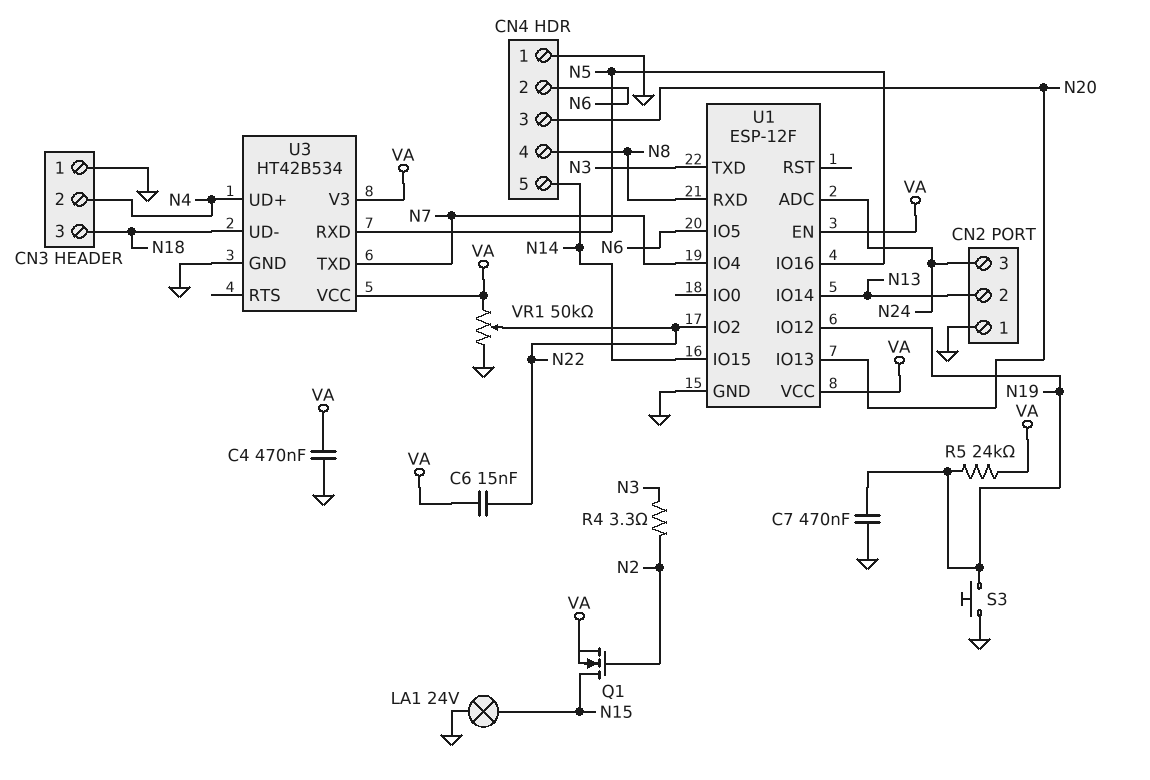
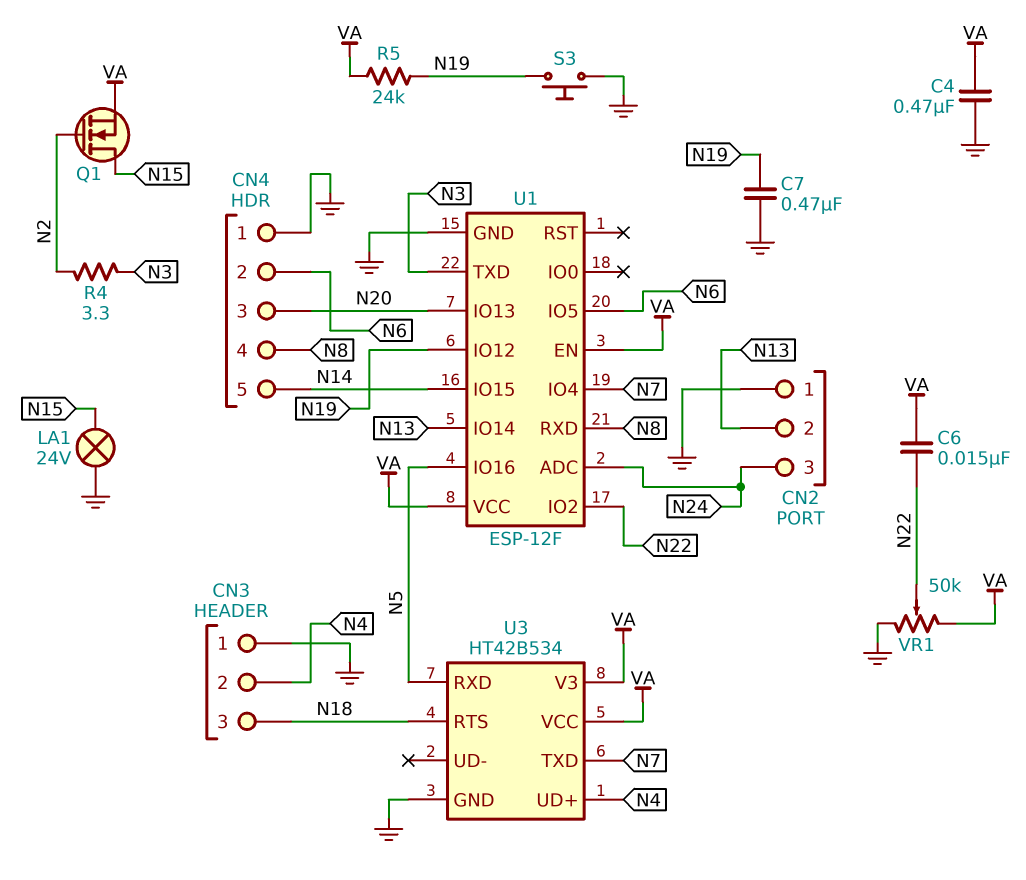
U3 pin RTS: none -> N18
U3 pin UD-: N18 -> none

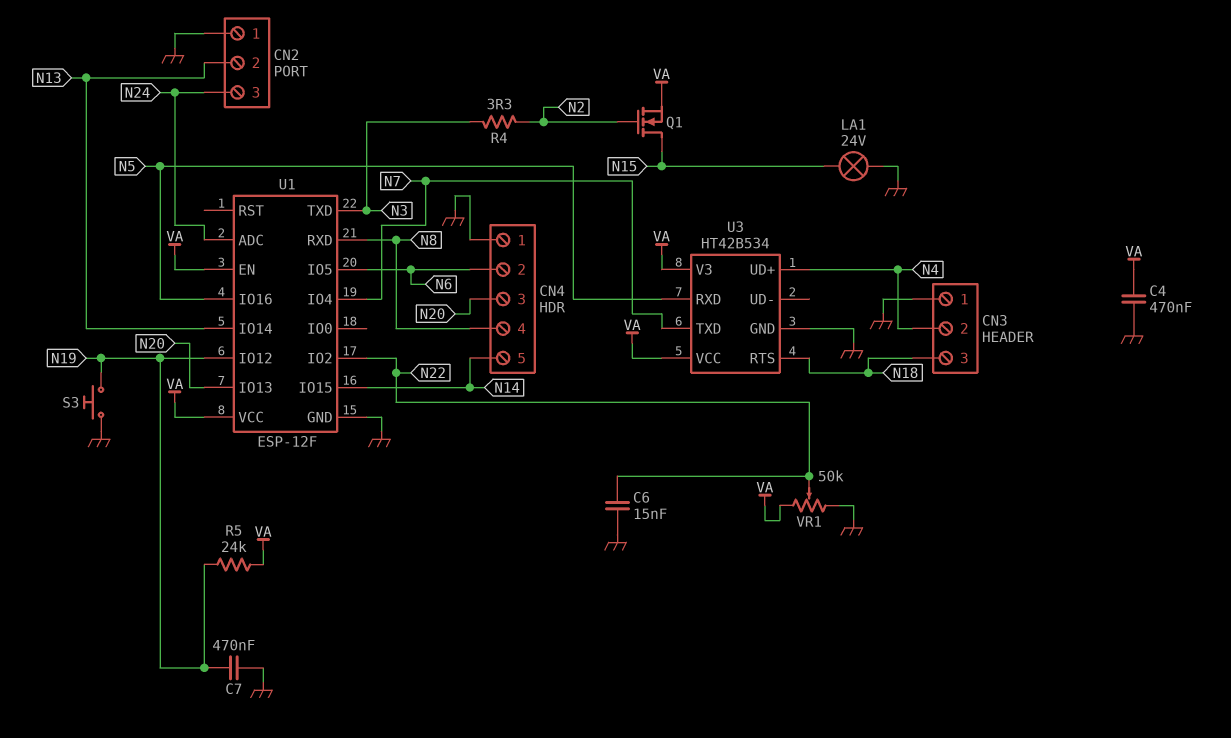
C6: 15nF (N22, VA) -> 15nF (GND, N22)

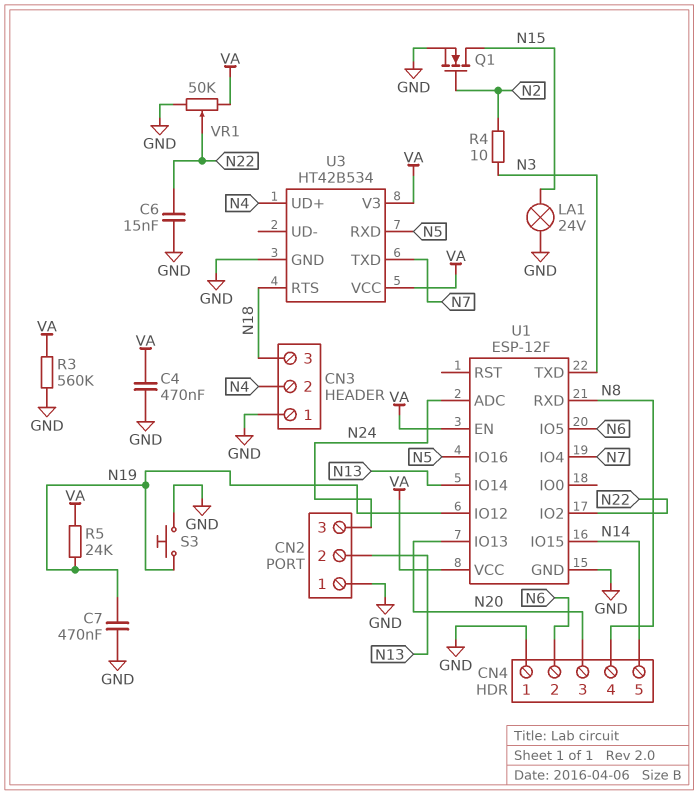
Q1: NMOS (G N2, D N15, S VA) -> NMOS (G N2, D N15, S GND)
R3: none -> 560k (GND, VA)
R4: 3.3 (N2, N3) -> 10 (N2, N3)

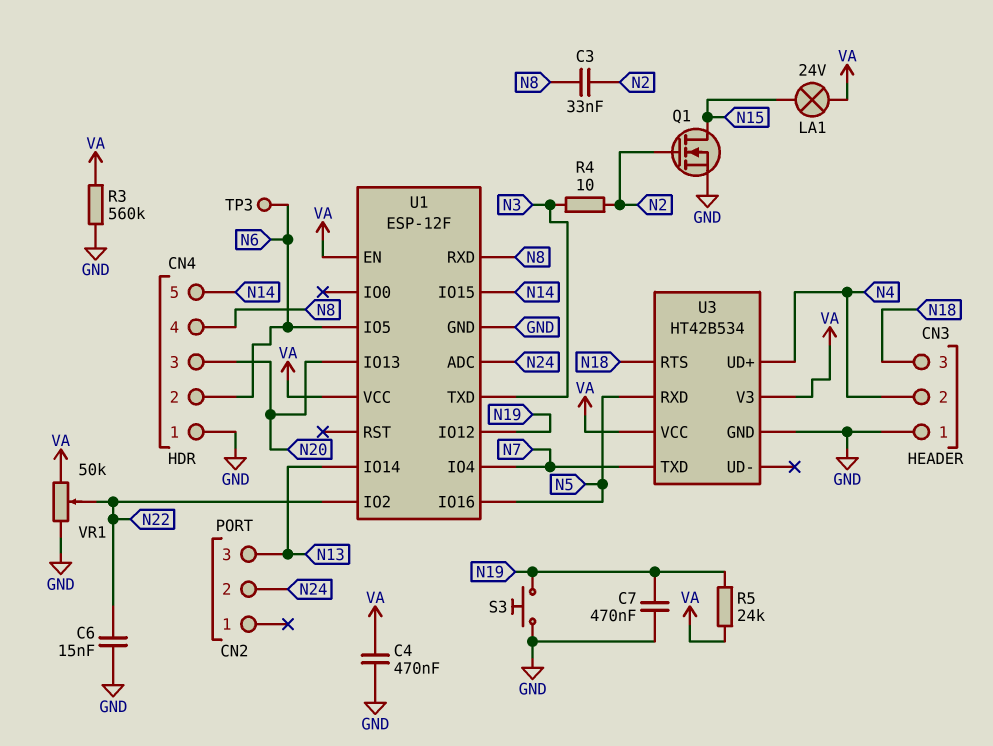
C3: none -> 33nF (N2, N8)
CN2 pin 1: GND -> none
CN2 pin 2: N13 -> N24
CN2 pin 3: N24 -> N13
LA1: lamp 24V (GND, N15) -> lamp 24V (N15, VA)
TP3: none -> test point (N6)

